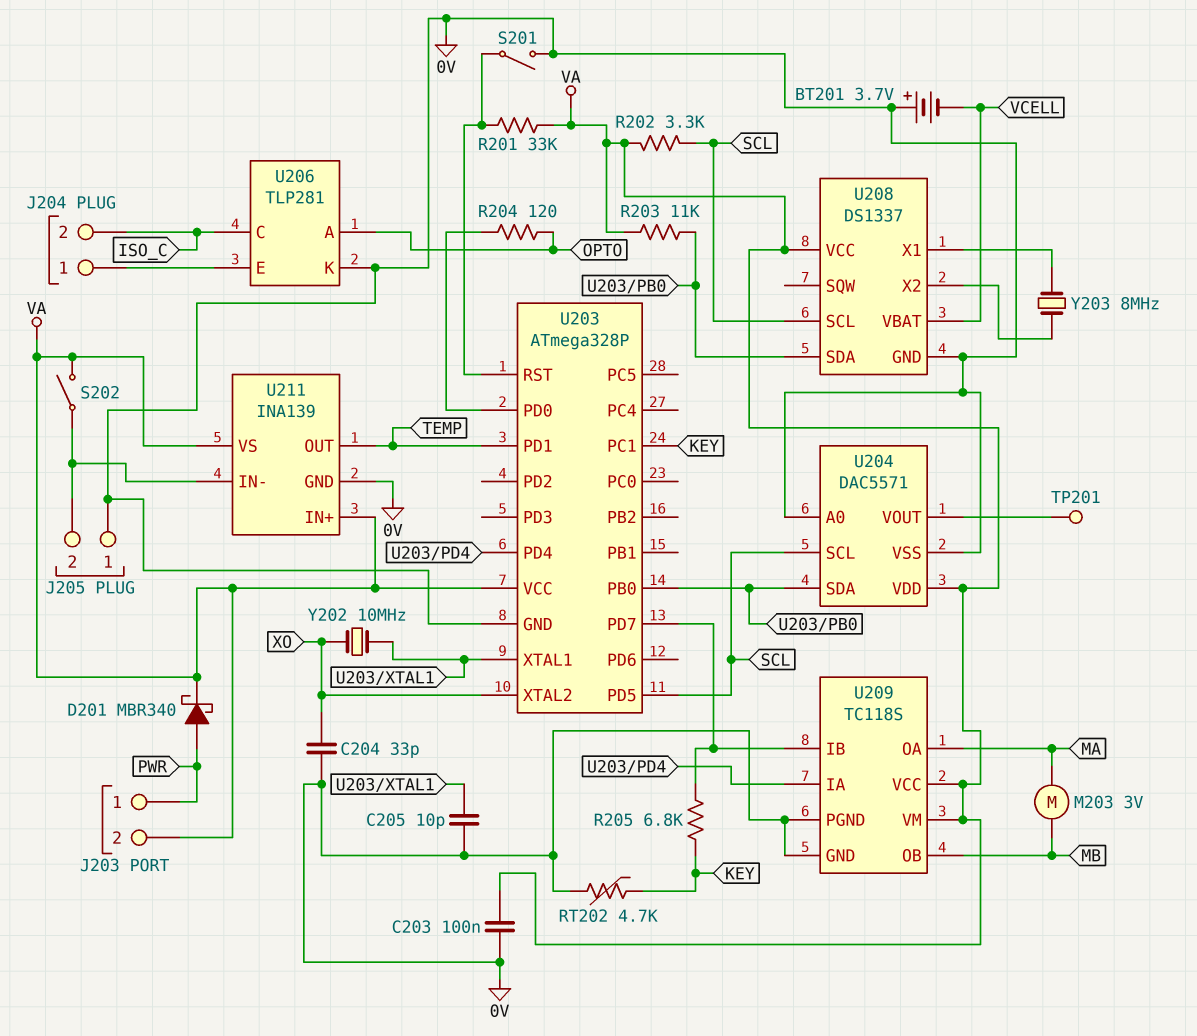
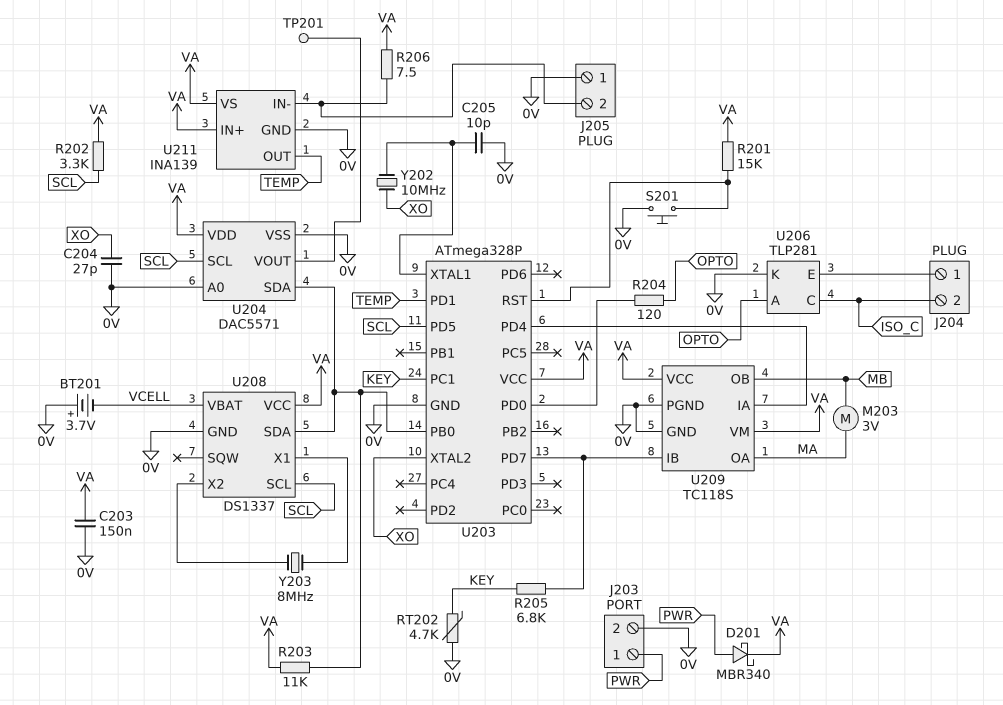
C203: 100nF (0V, VA) -> 150nF (0V, VA)
C204: 33pF (0V, XO) -> 27pF (0V, XO)
J203 pin 2: VA -> 0V
R201: 33k (U203/RST, VA) -> 15k (U203/RST, VA)
R206: none -> 7.5 (J205/2, VA)
S201: switch (0V, U203/RST) -> button (0V, U203/RST)
S202: switch (J205/2, VA) -> none

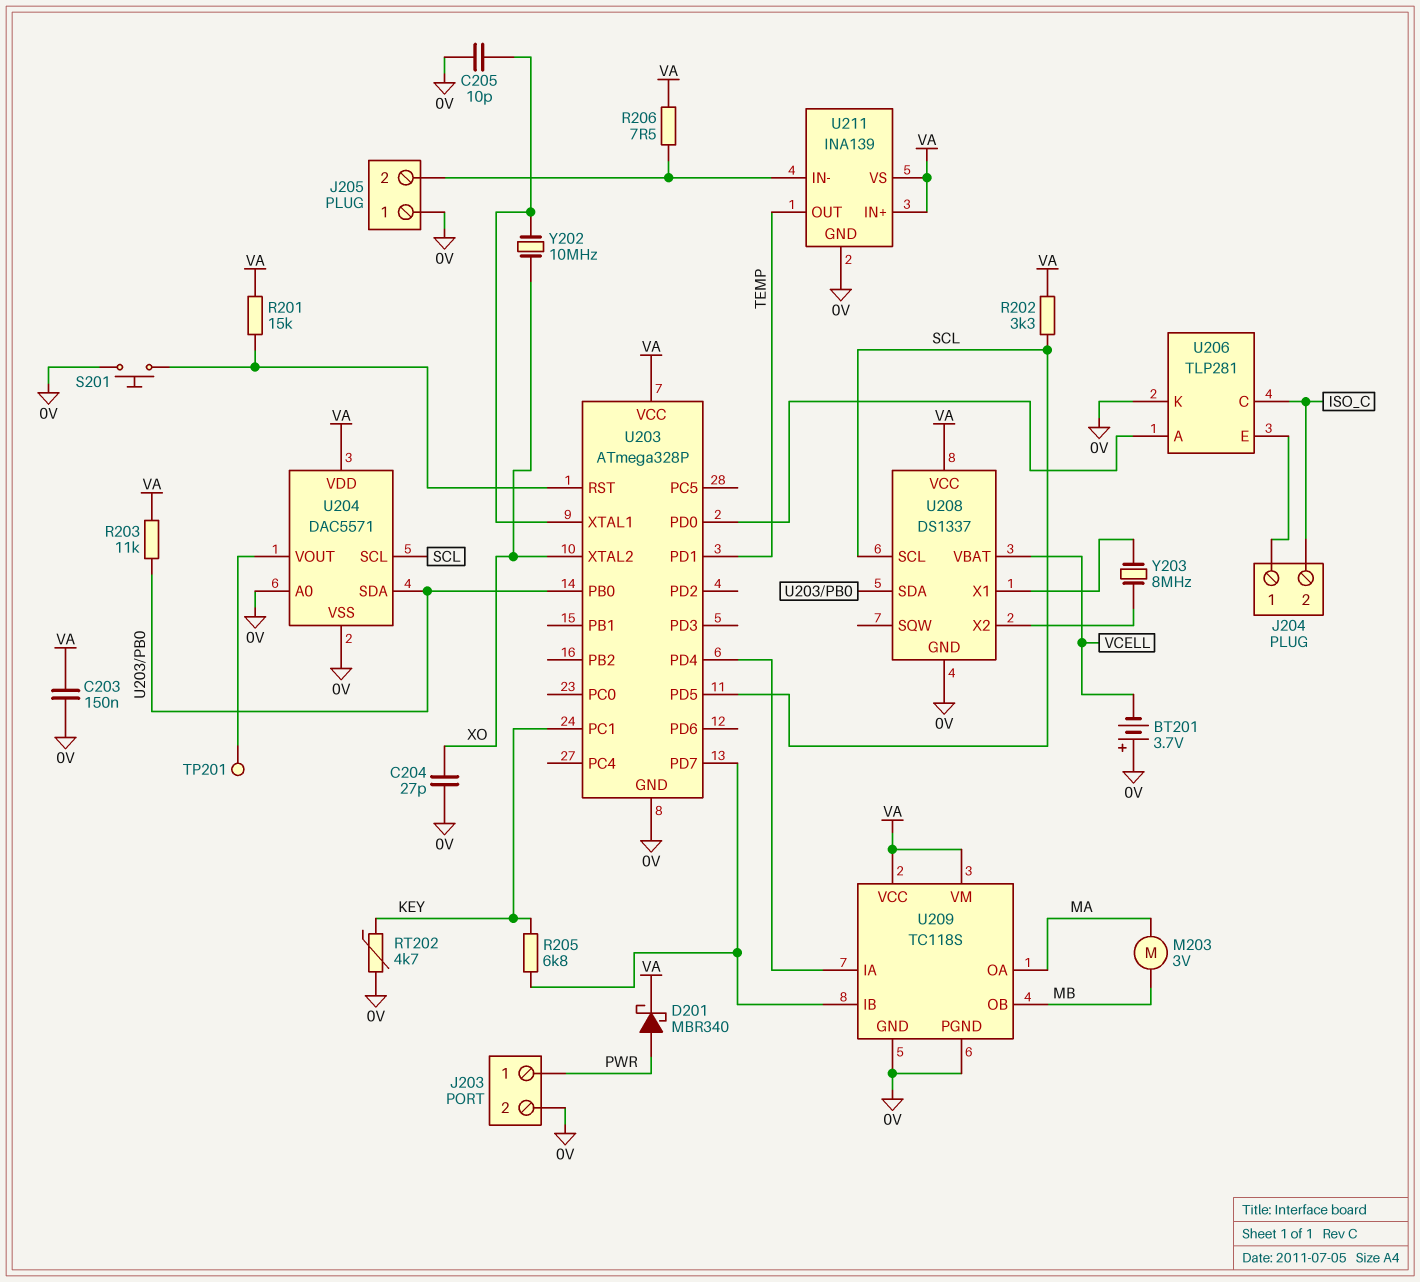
R204: 120 (OPTO, U203/PD0) -> none
U206 pin A: OPTO -> U203/PD0

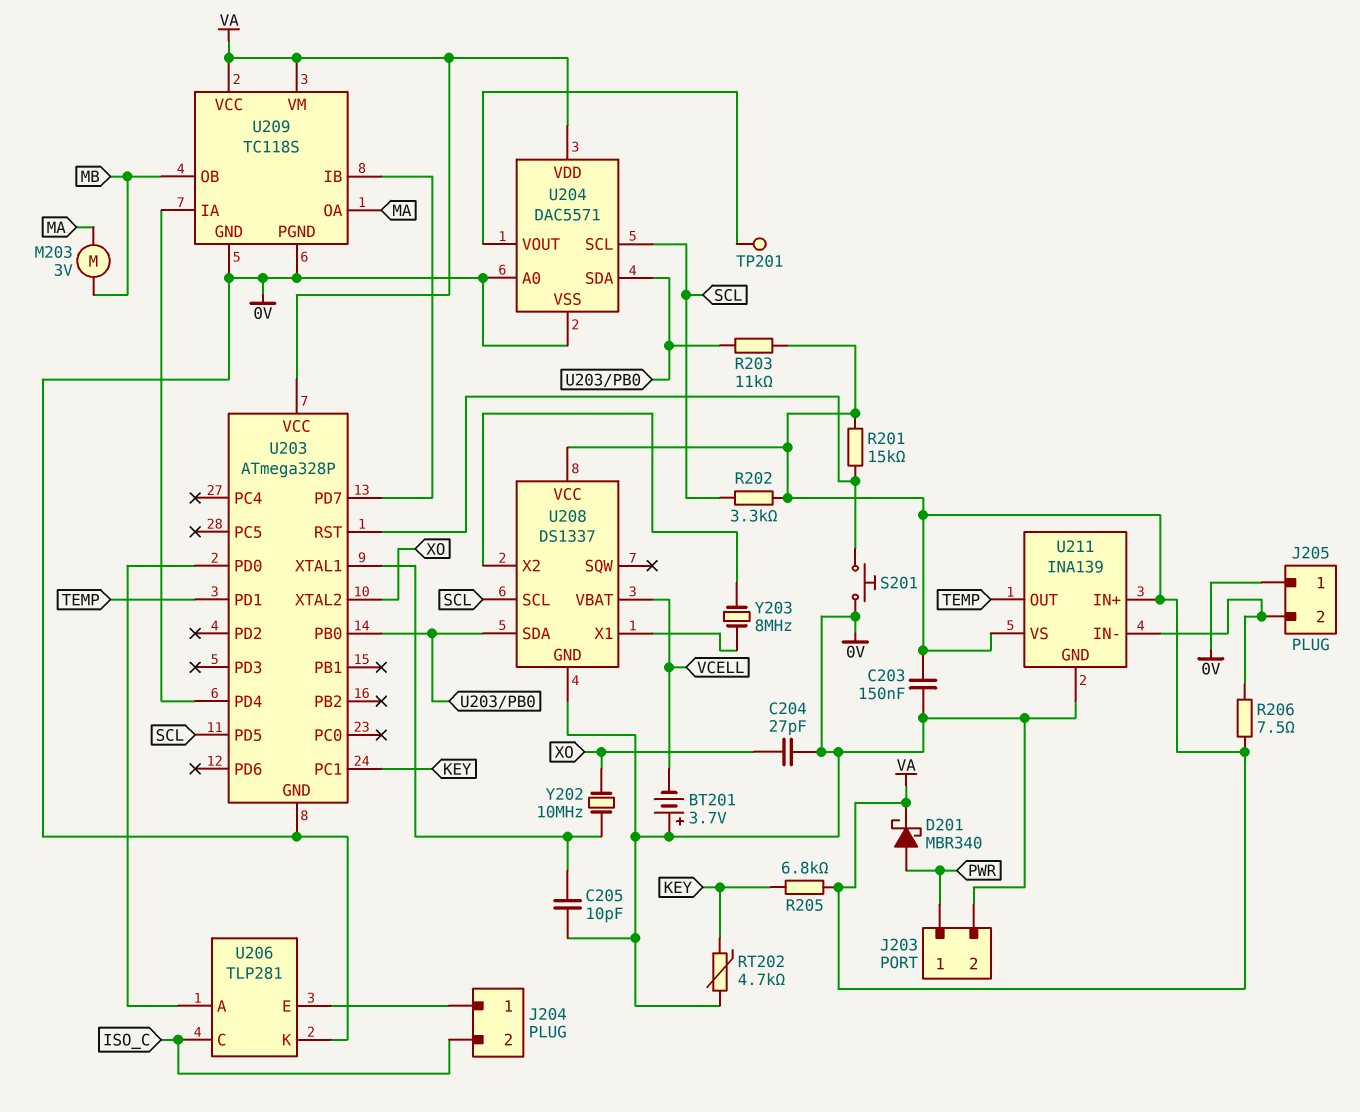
R205: 6.8k (KEY, U203/PD7) -> 6.8k (KEY, VA)

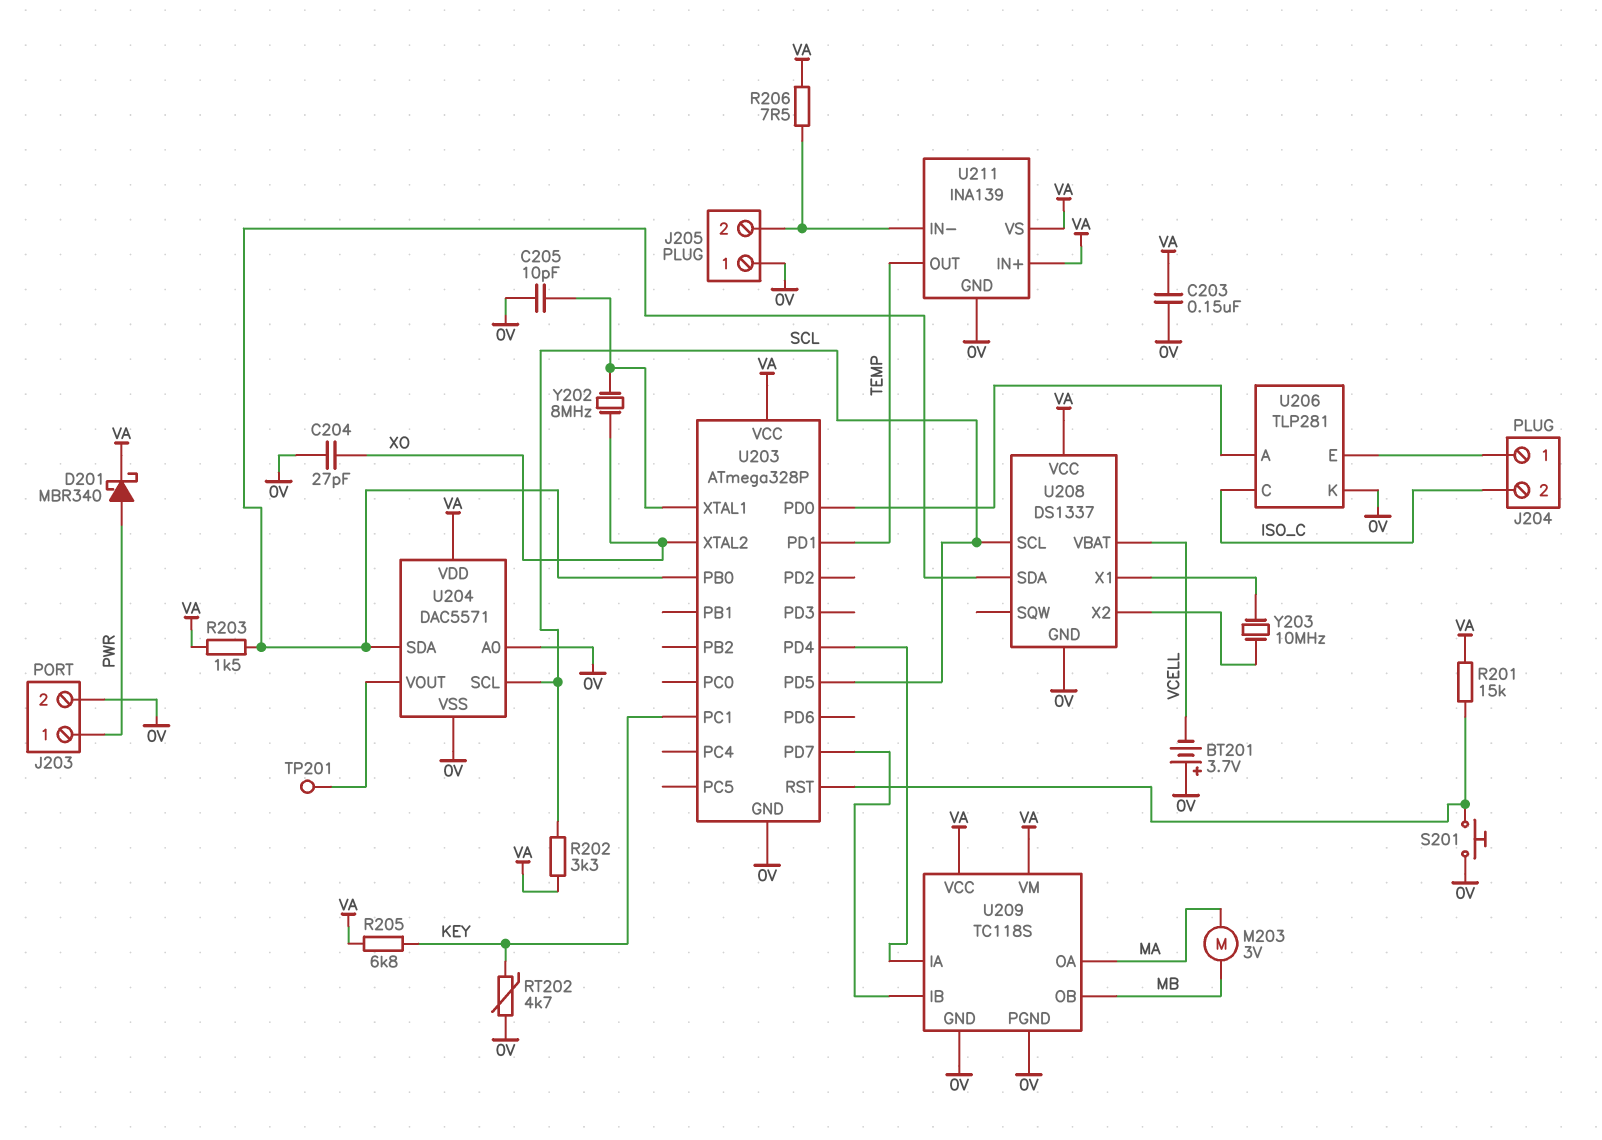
R203: 11k (U203/PB0, VA) -> 1.5k (U203/PB0, VA)
Y202: 10MHz (U203/XTAL1, XO) -> 8MHz (U203/XTAL1, XO)
Y203: 8MHz (U208/X1, U208/X2) -> 10MHz (U208/X1, U208/X2)

